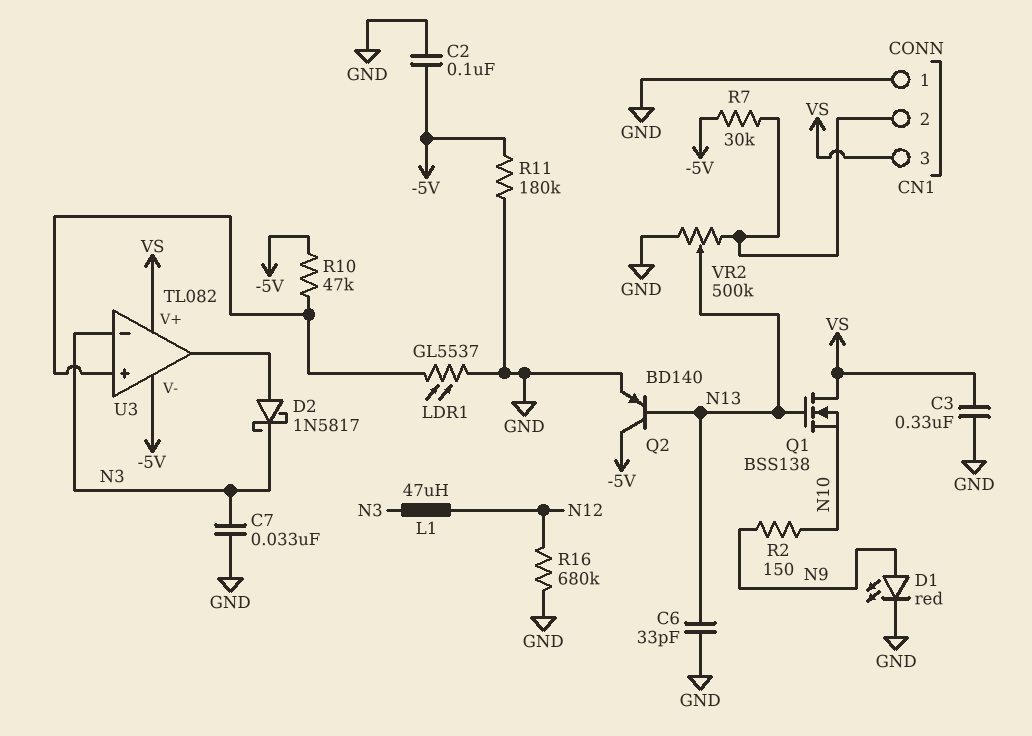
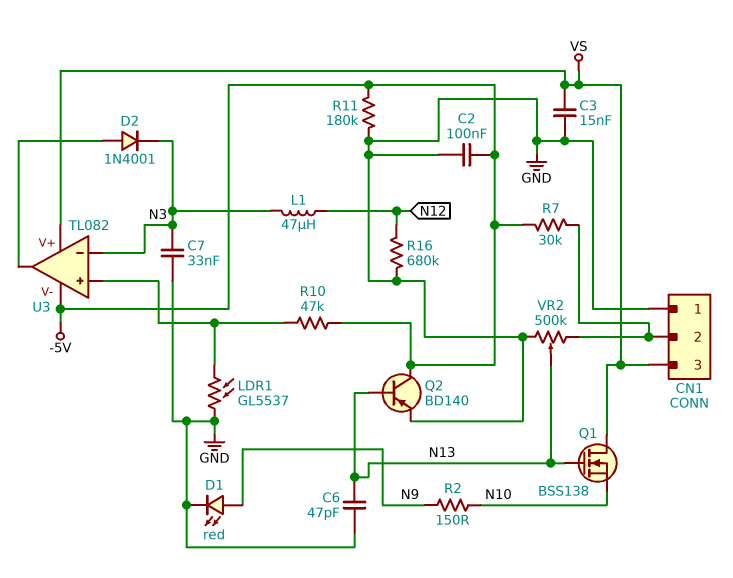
C3: 330nF (GND, VS) -> 15nF (GND, VS)
C6: 33pF (GND, N13) -> 47pF (GND, N13)
D2: schottky 1N5817 (A U3/out, K N3) -> diode 1N4001 (A U3/out, K N3)

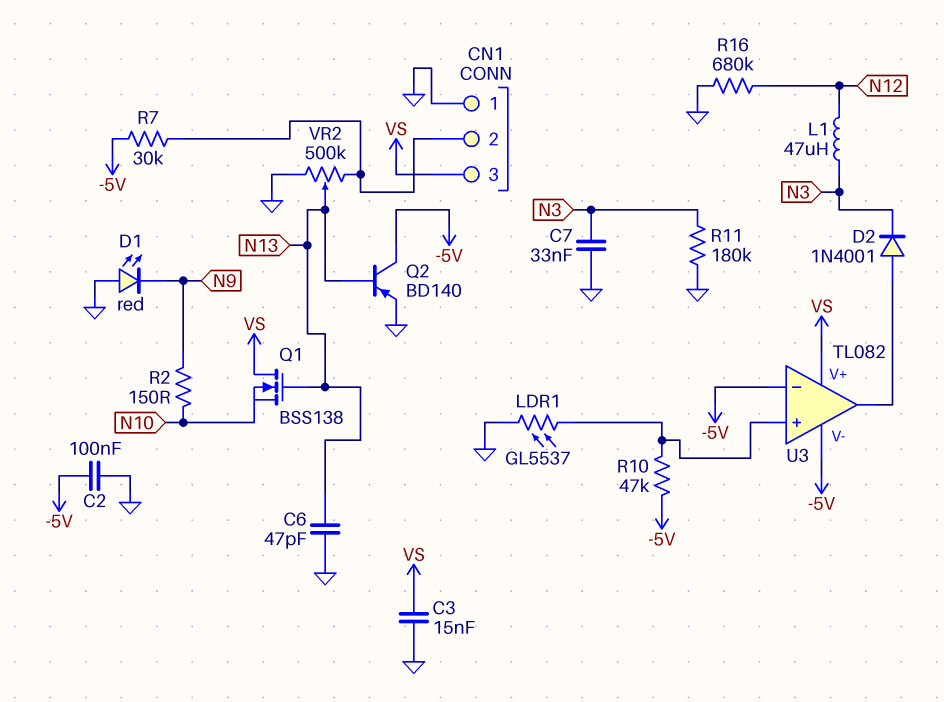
D1: LED red (A N9, K GND) -> LED red (A GND, K N9)
R11: 180k (-5V, GND) -> 180k (GND, N3)
U3 pin in-: N3 -> -5V

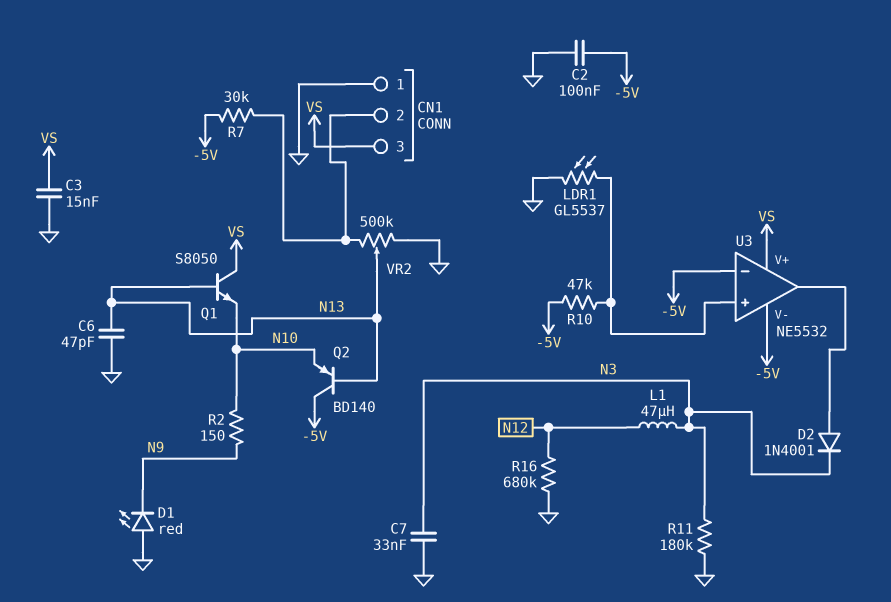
Q1: NMOS BSS138 (G N13, D VS, S N10) -> NPN S8050 (B N13, C VS, E N10)
Q2: PNP BD140 (B N13, C -5V, E GND) -> PNP BD140 (B N13, C -5V, E N10)
U3: TL082 -> NE5532

